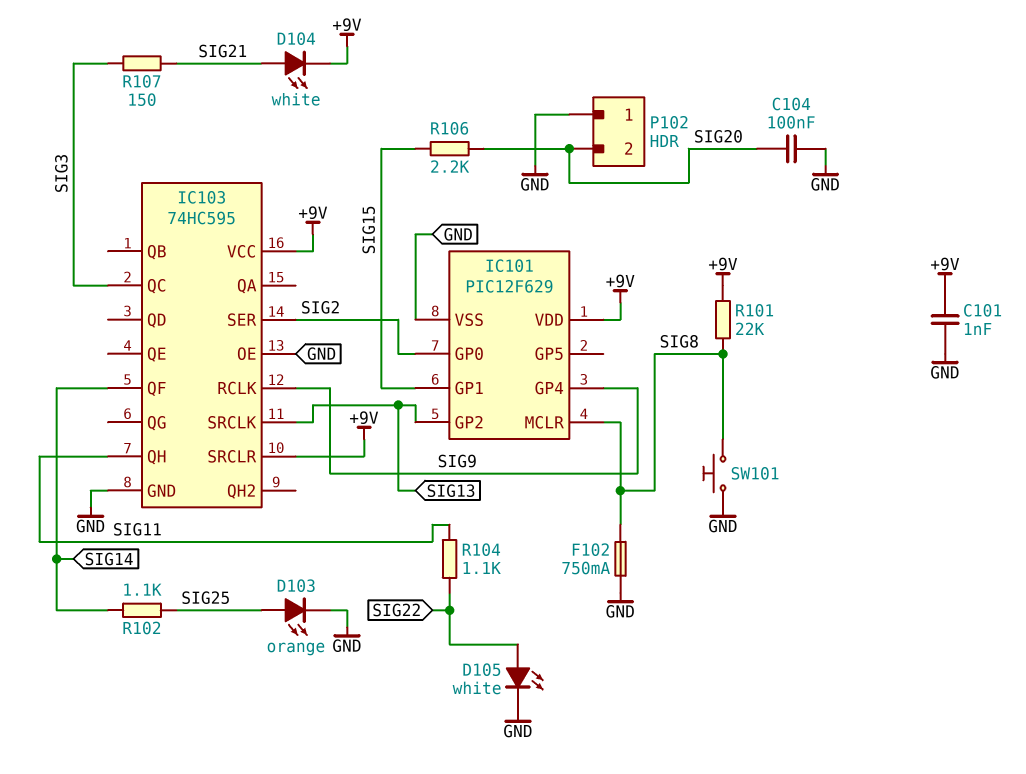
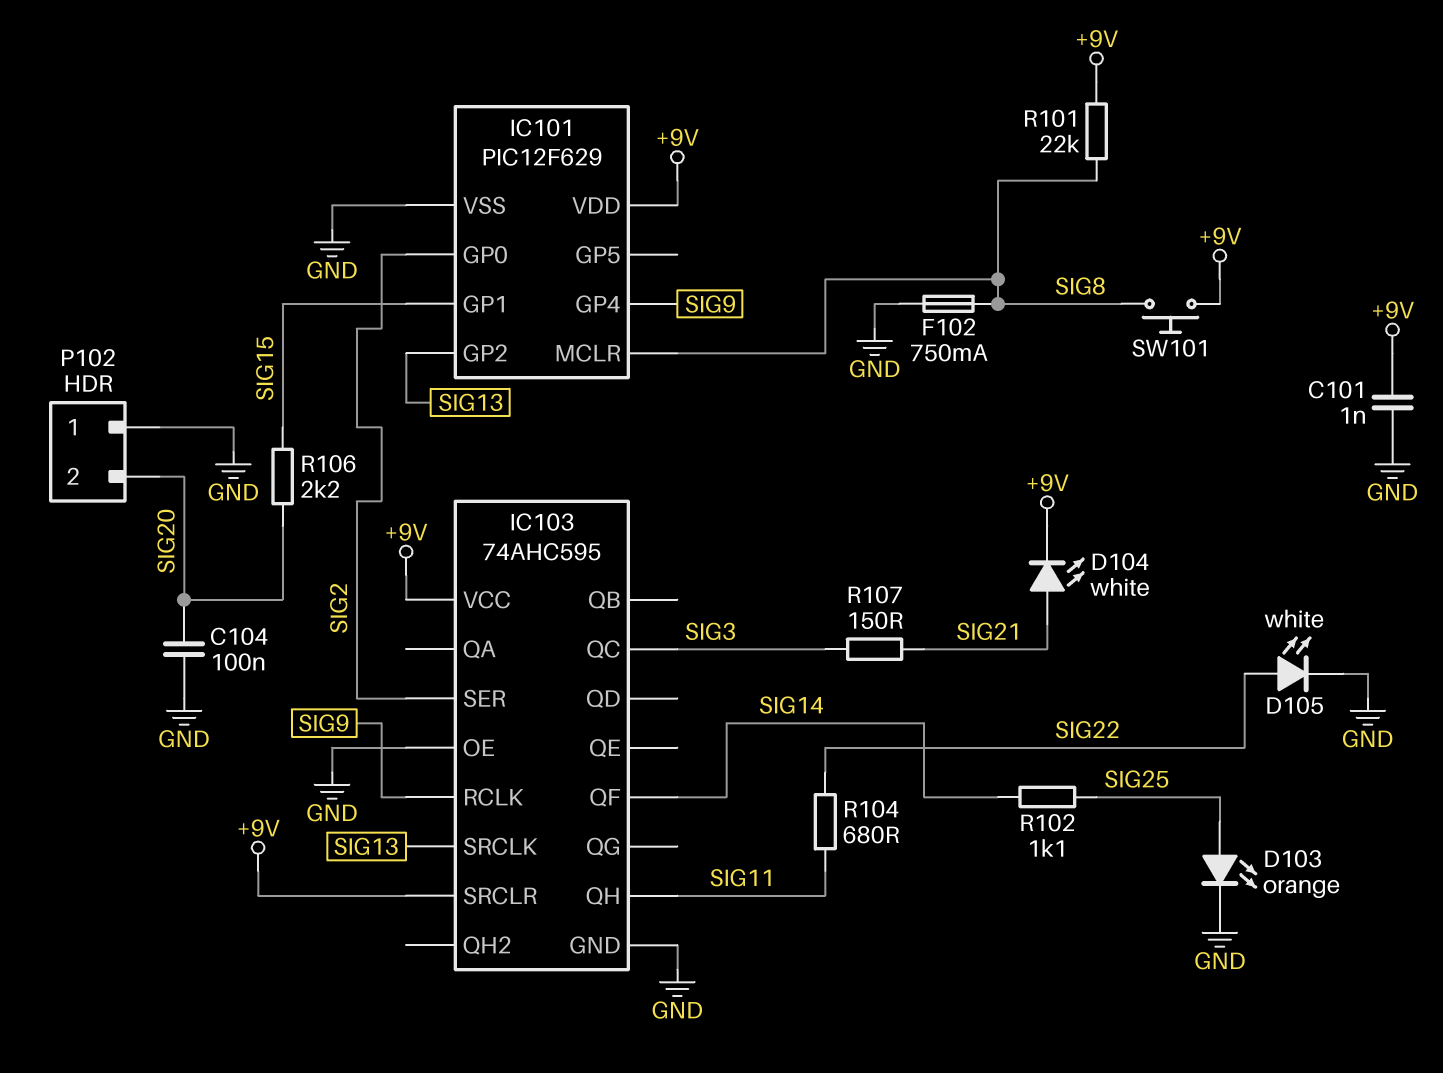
IC103: 74HC595 -> 74AHC595
R104: 1.1k (SIG11, SIG22) -> 680 (SIG11, SIG22)
SW101: button (GND, SIG8) -> button (+9V, SIG8)

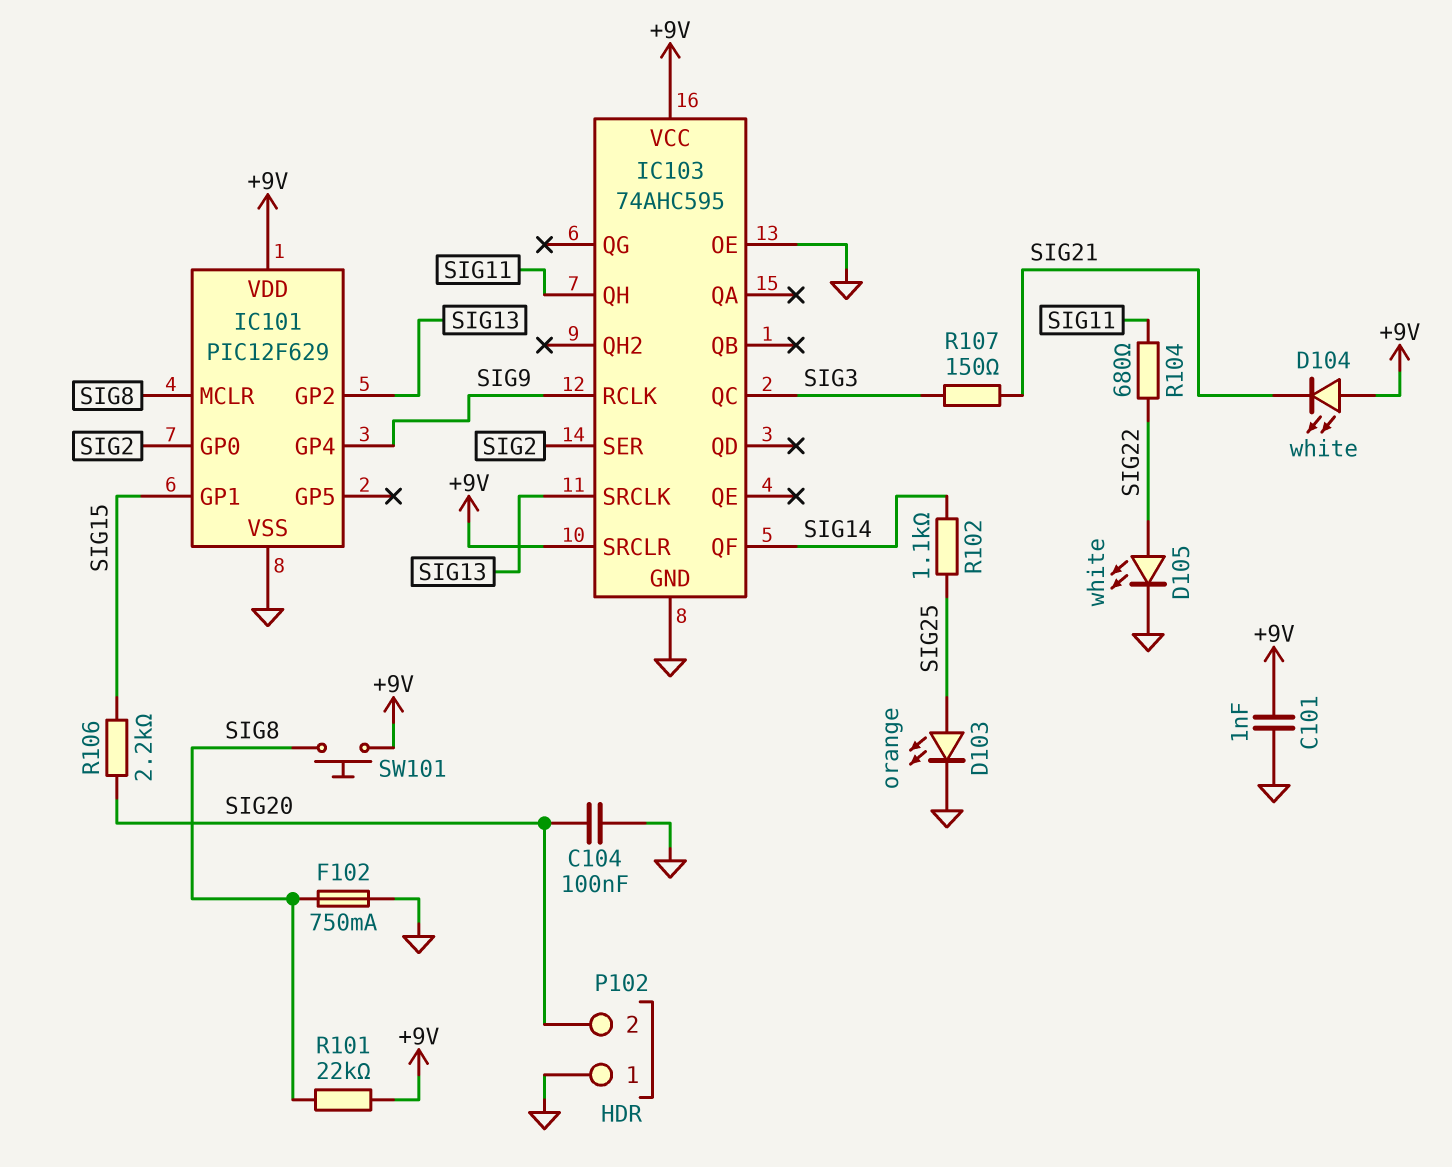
D104: LED white (A SIG21, K +9V) -> LED white (A +9V, K SIG21)

